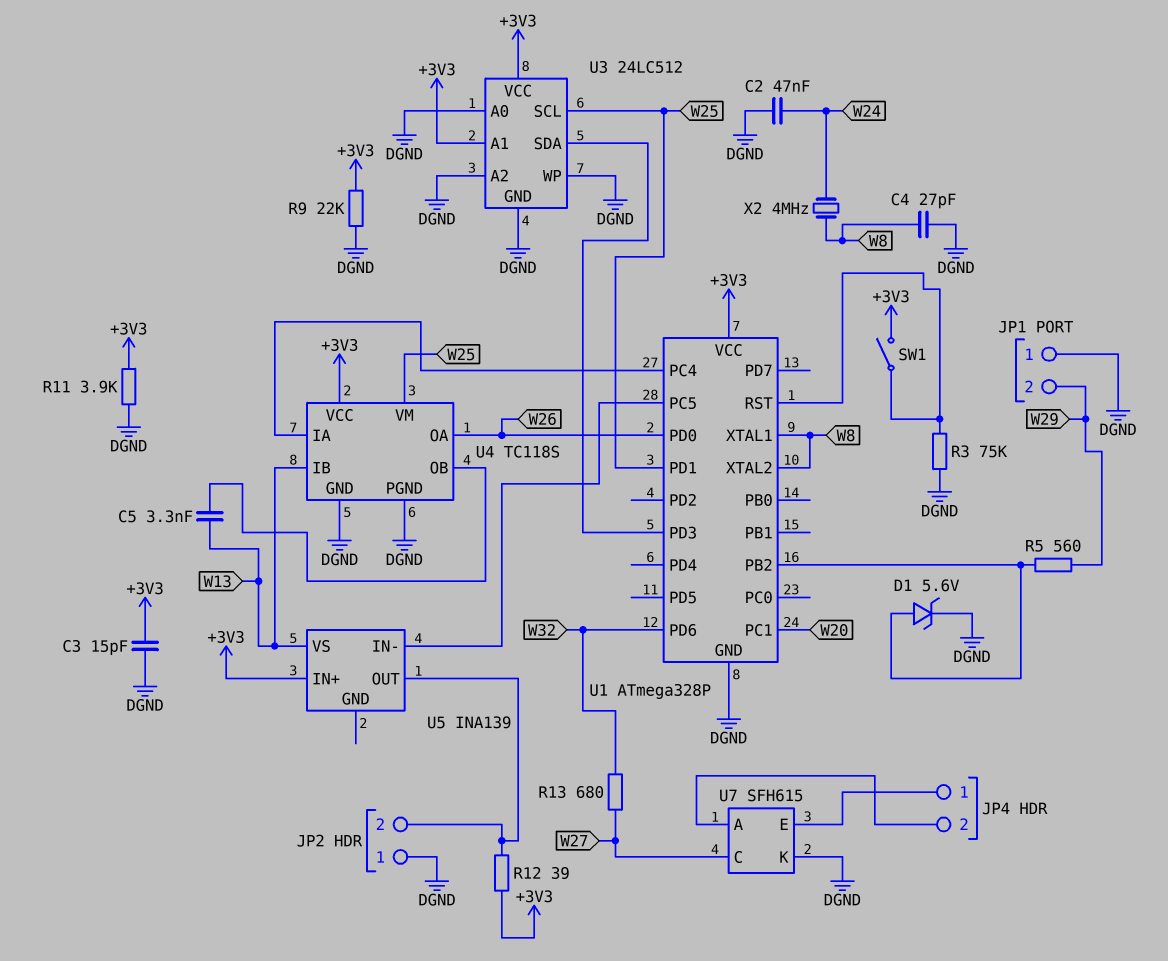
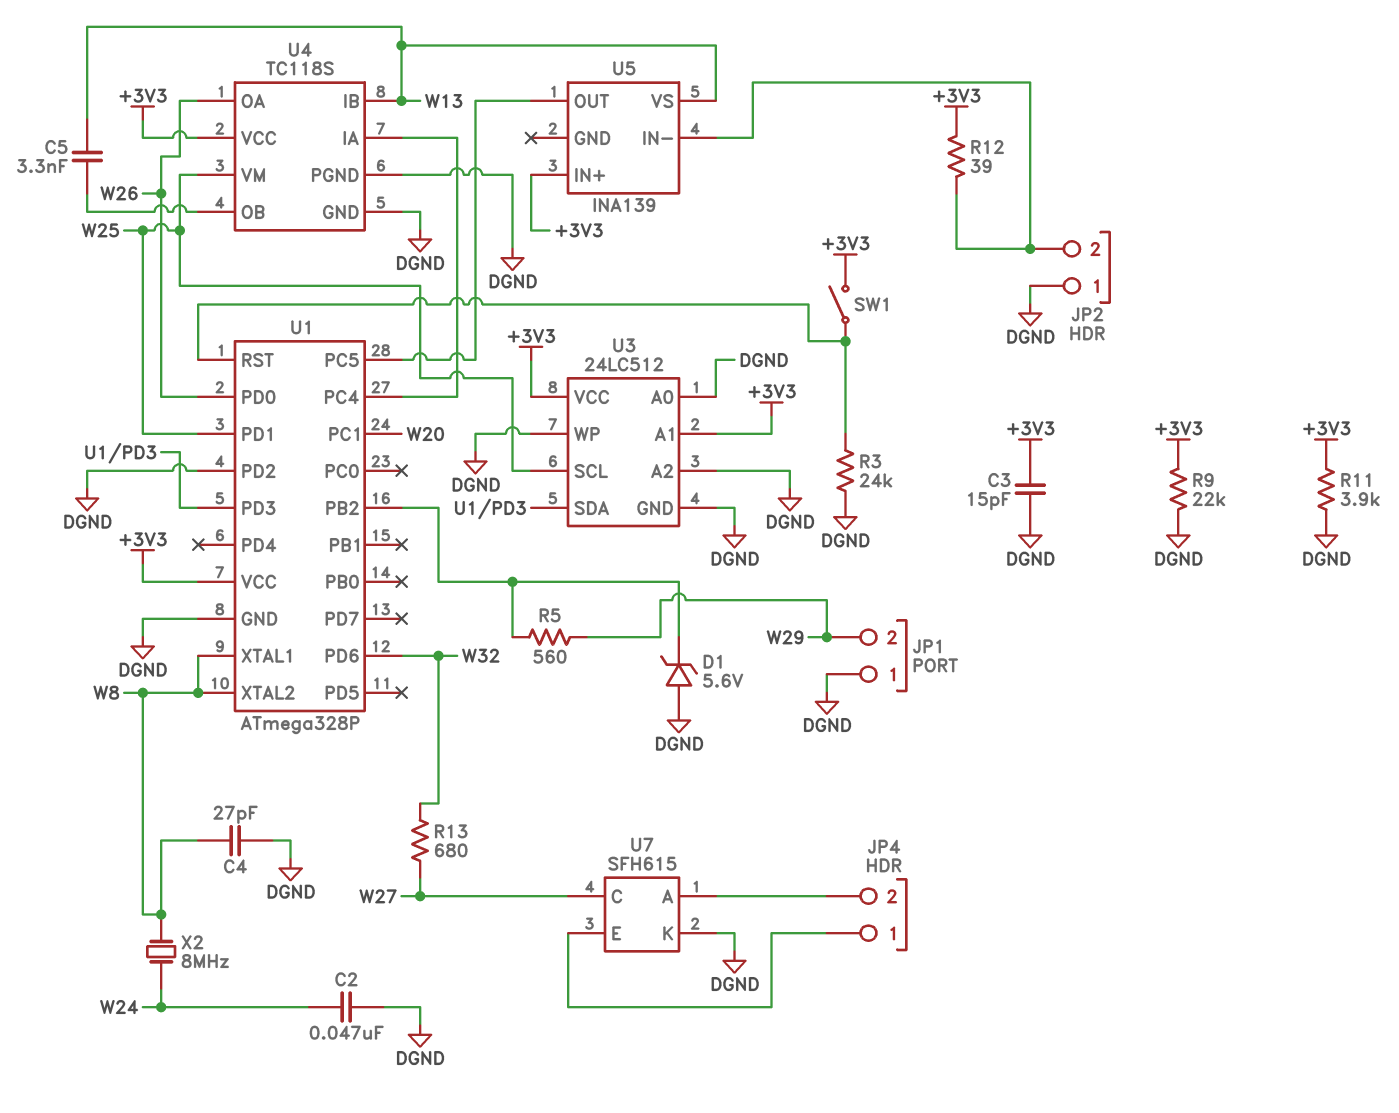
D1: zener 5.6V (A U1/PB2, K DGND) -> zener 5.6V (A DGND, K U1/PB2)
R3: 75k (DGND, U1/RST) -> 24k (DGND, U1/RST)
U1 pin PD2: none -> DGND
U5 pin IN-: U1/PC5 -> JP2/2
U5 pin OUT: JP2/2 -> U1/PC5
X2: 4MHz (W8, W24) -> 8MHz (W8, W24)

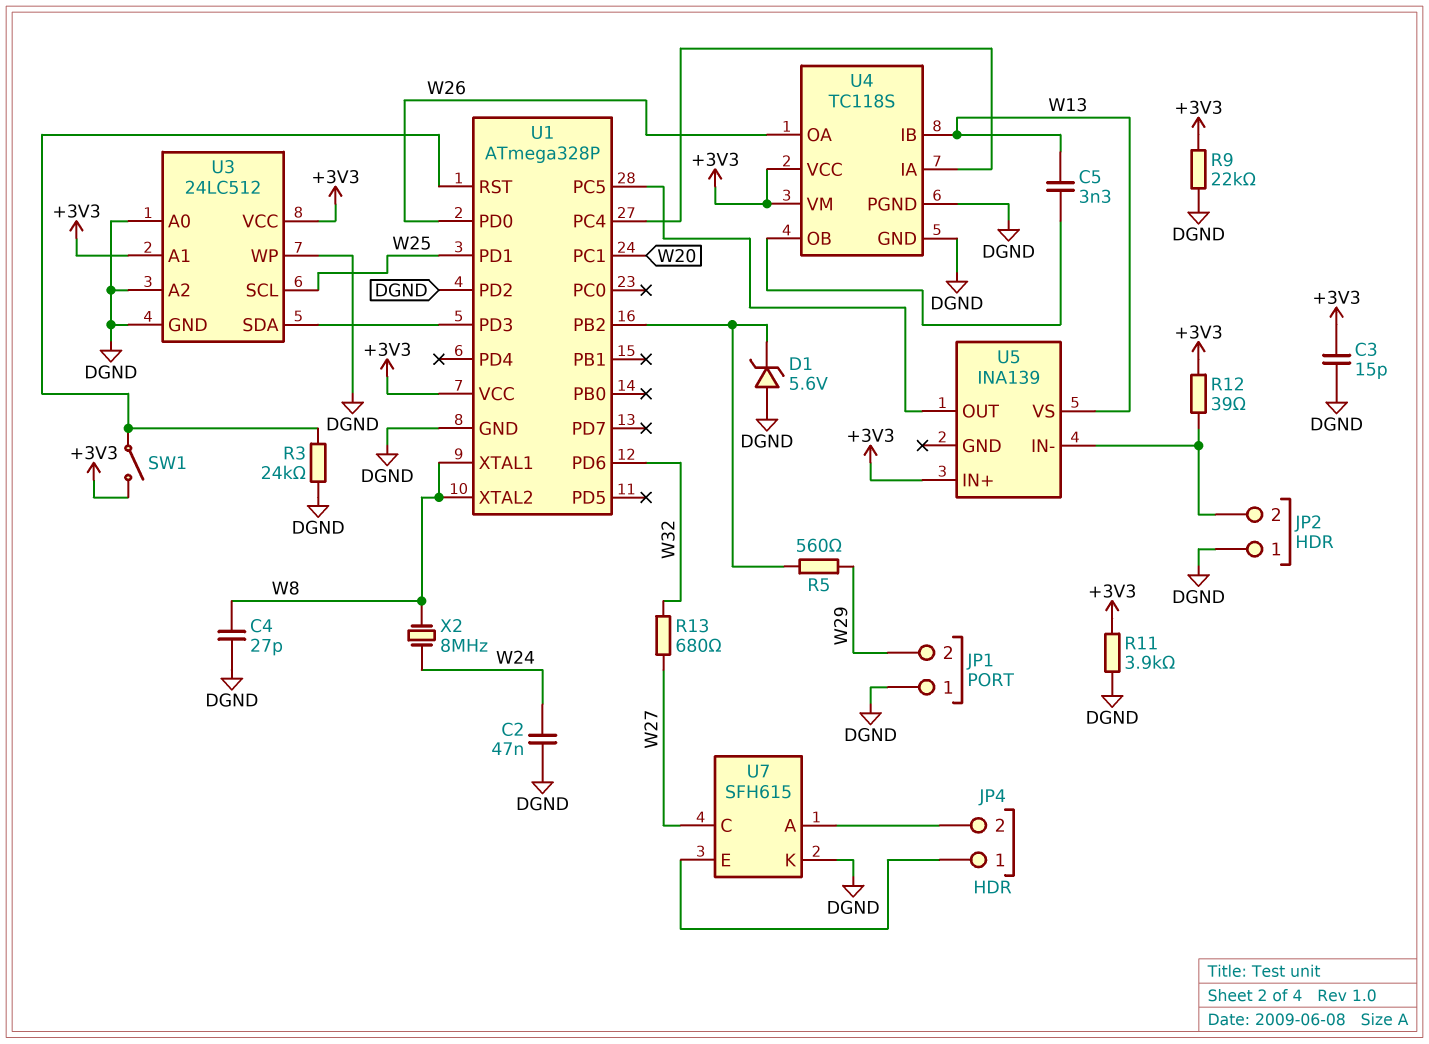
U4 pin VM: W25 -> +3V3

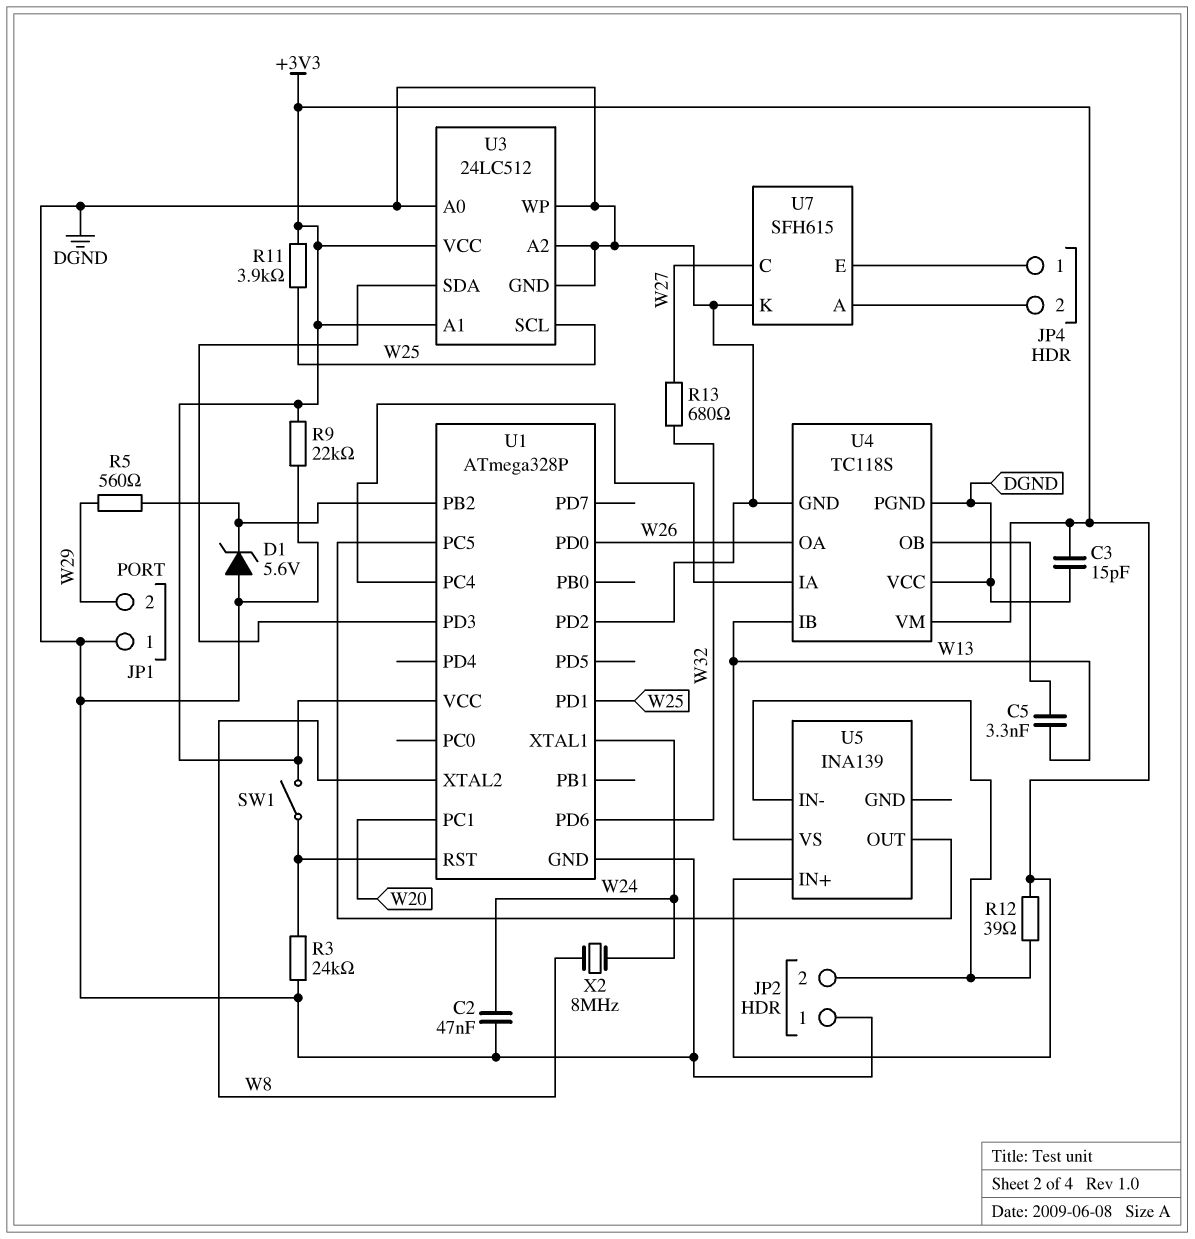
C4: 27pF (DGND, W8) -> none
R11: 3.9k (+3V3, DGND) -> 3.9k (+3V3, W25)
U1 pin XTAL1: W8 -> W24
U4 pin VCC: +3V3 -> DGND

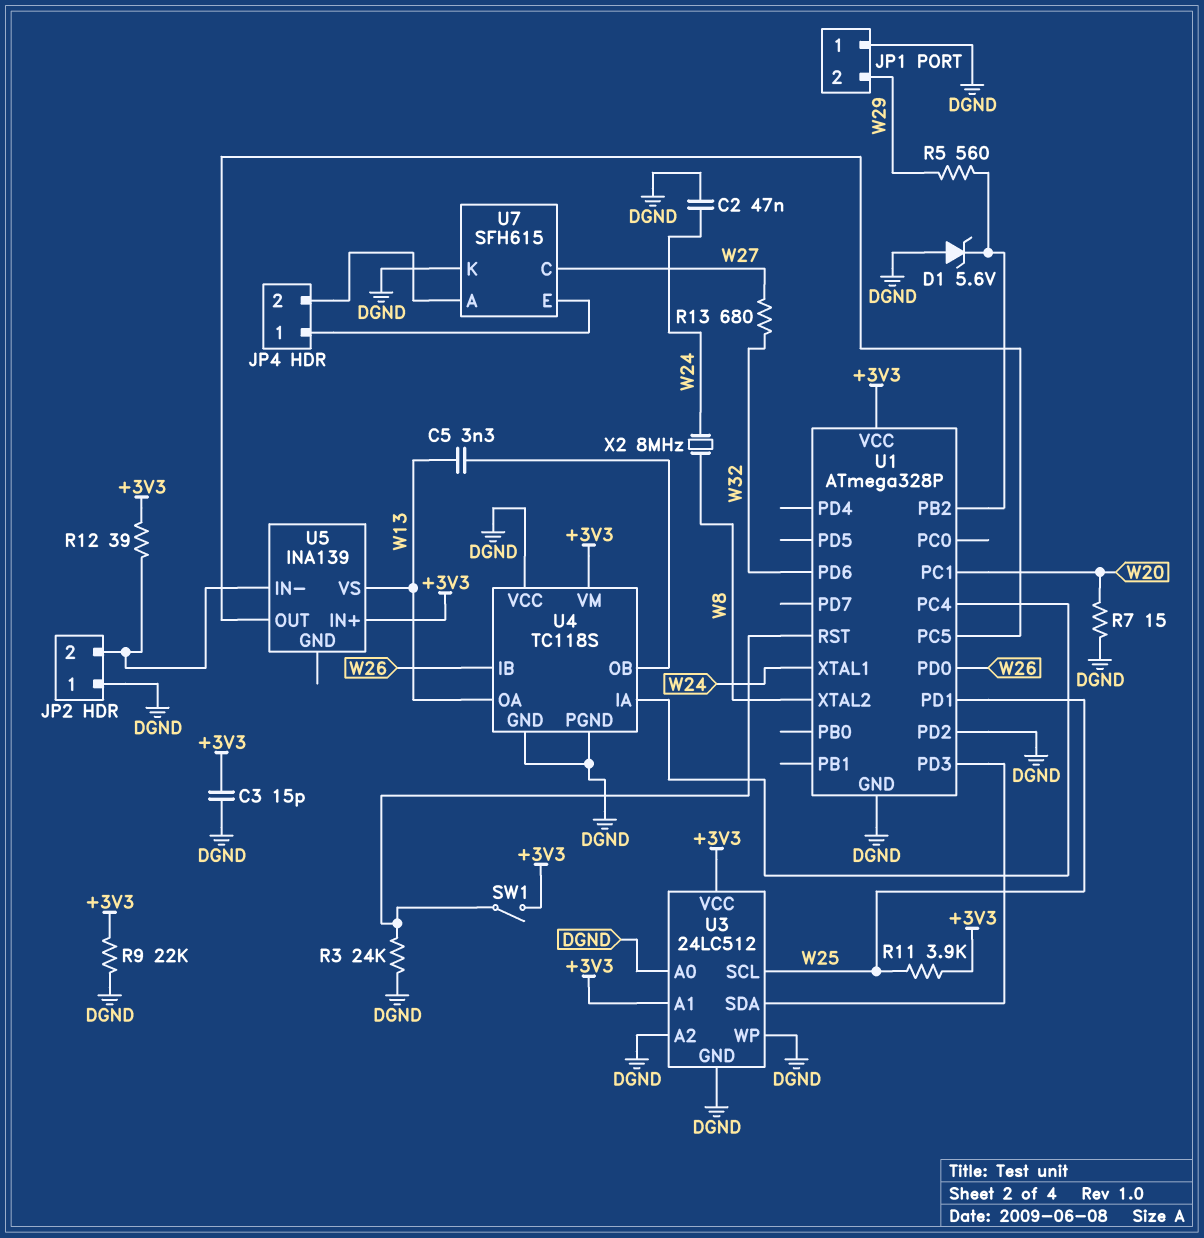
R7: none -> 15 (DGND, W20)
U4 pin IB: W13 -> W26
U4 pin OA: W26 -> W13

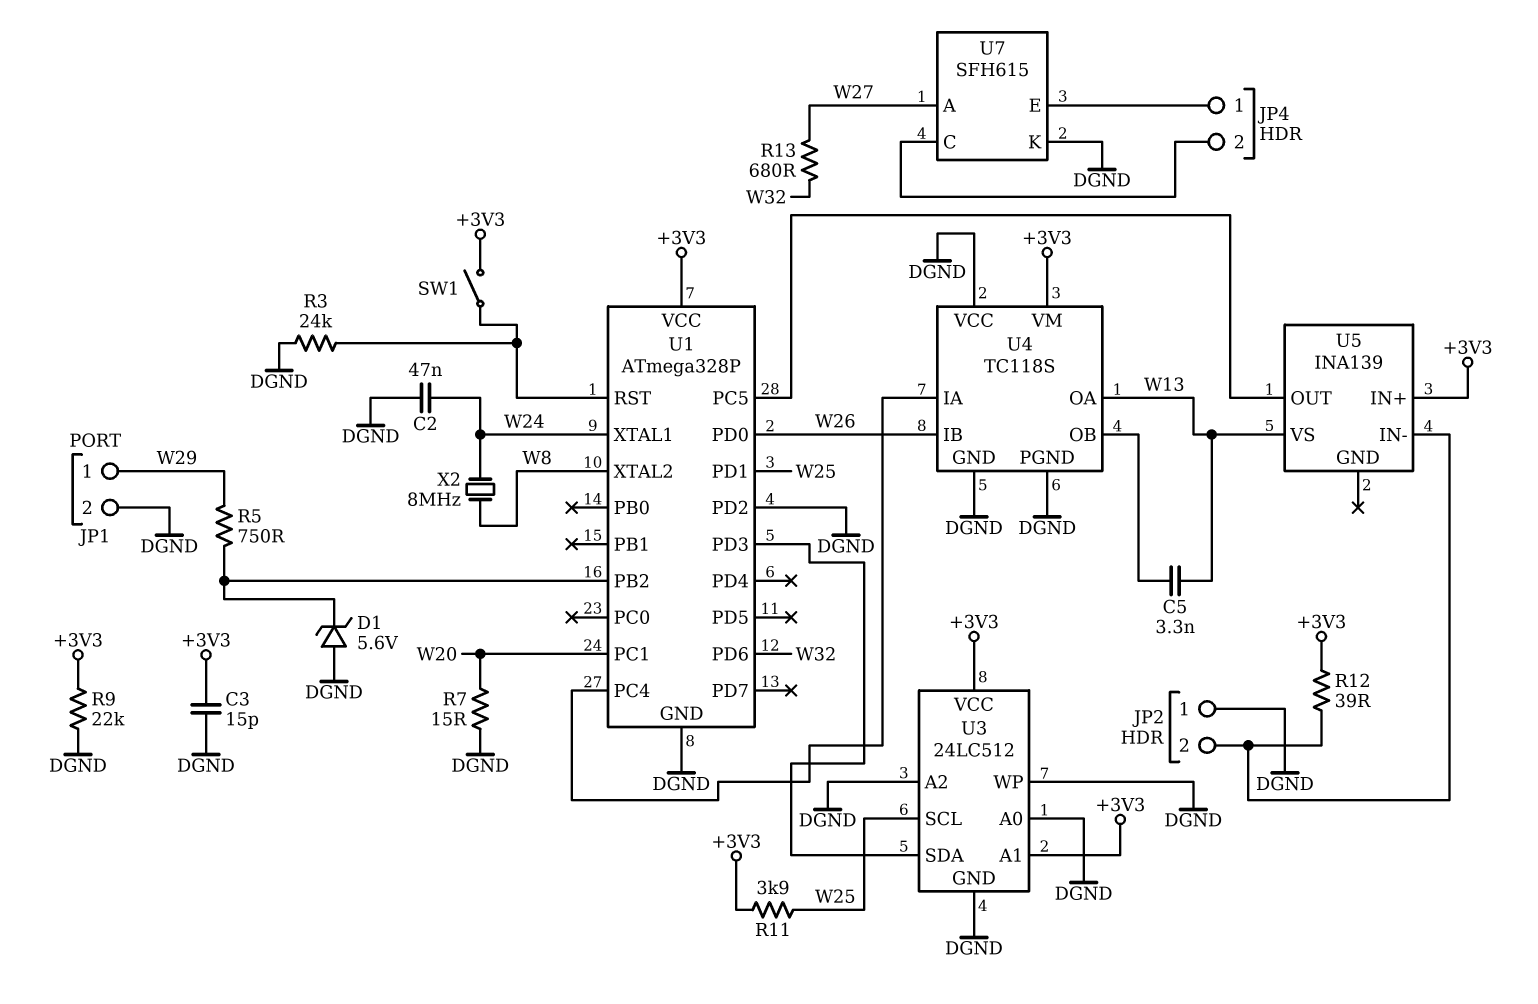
JP1 pin 1: DGND -> W29
JP1 pin 2: W29 -> DGND
R5: 560 (U1/PB2, W29) -> 750 (U1/PB2, W29)
U7 pin A: JP4/2 -> W27
U7 pin C: W27 -> JP4/2

